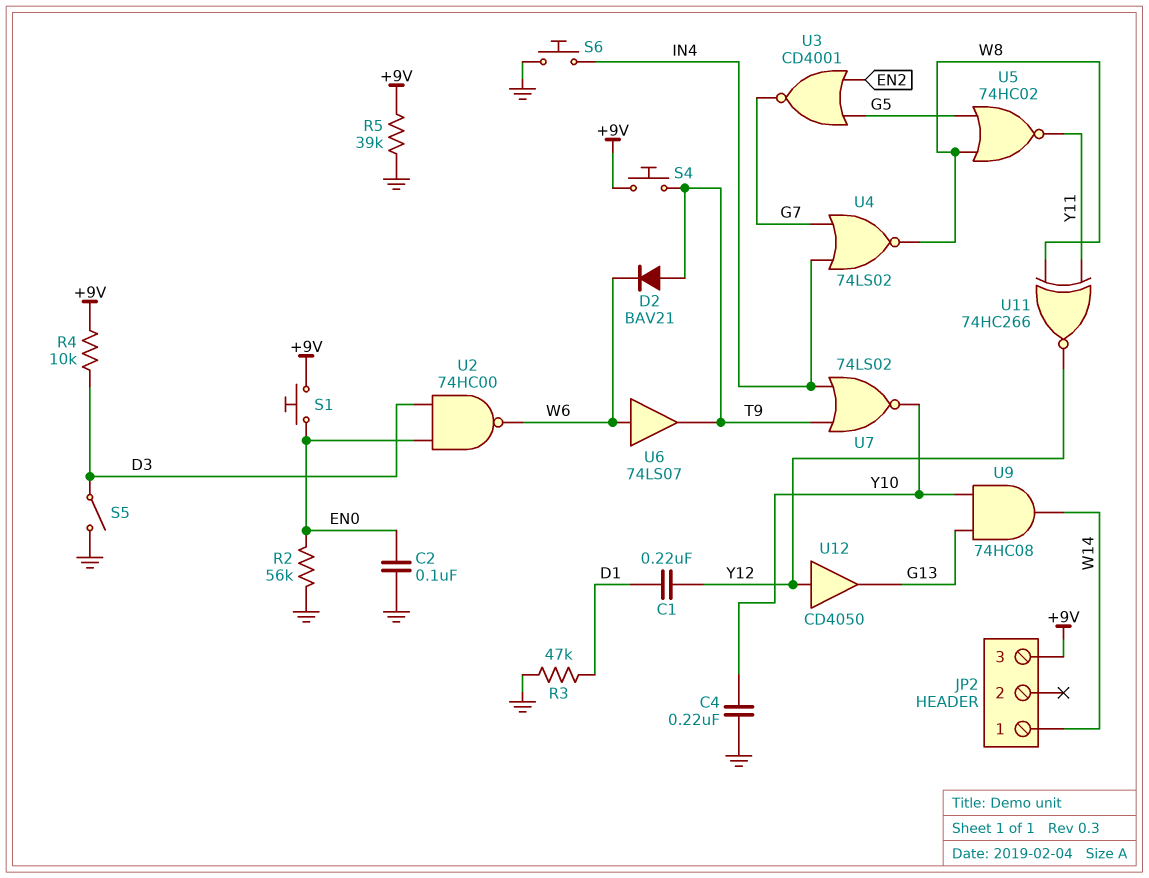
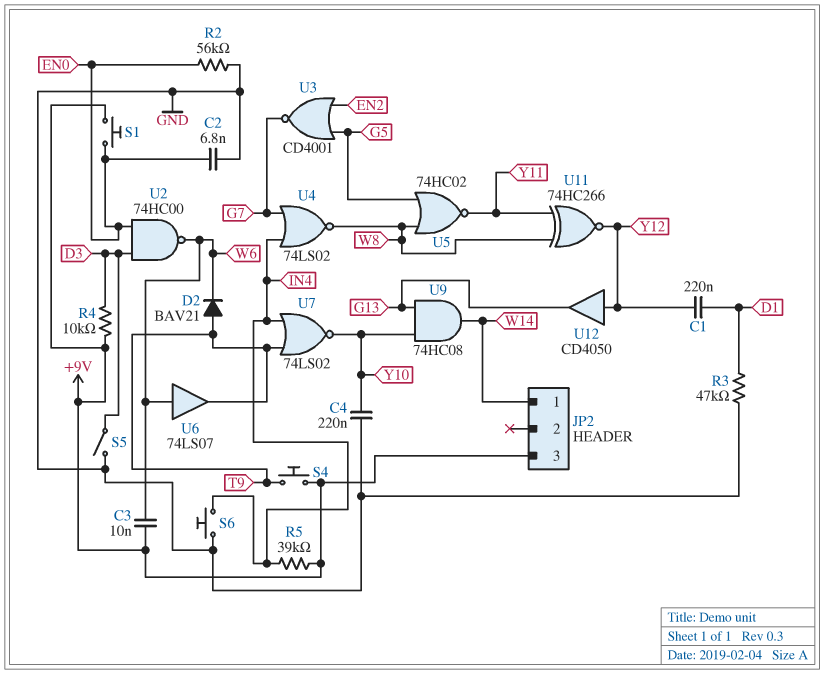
C2: 100nF (EN0, GND) -> 6.8nF (EN0, GND)
C3: none -> 10nF (+9V, W6)
R5: 39k (+9V, GND) -> 39k (+9V, IN4)

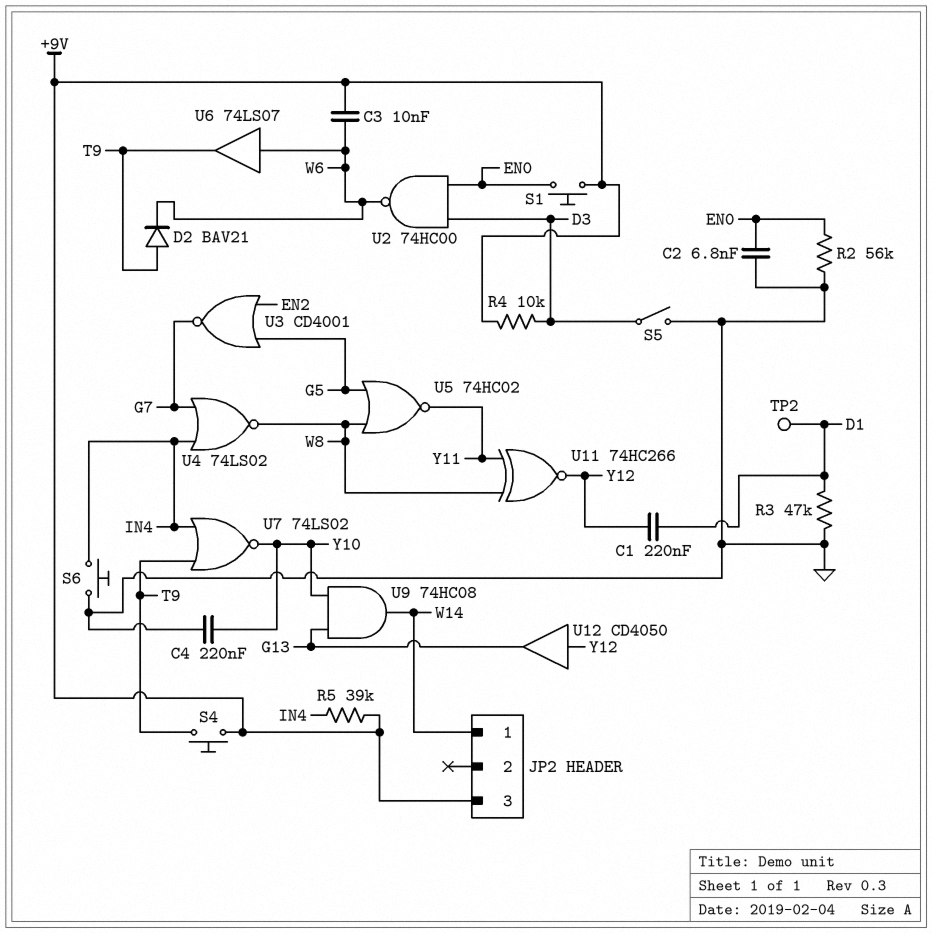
TP2: none -> test point (D1)

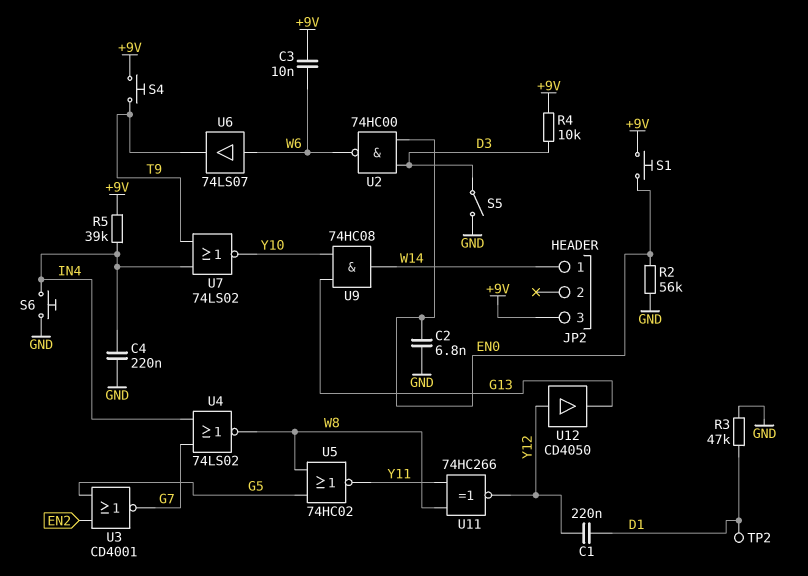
C4: 220nF (GND, Y10) -> 220nF (GND, IN4)
D2: diode BAV21 (A T9, K W6) -> none

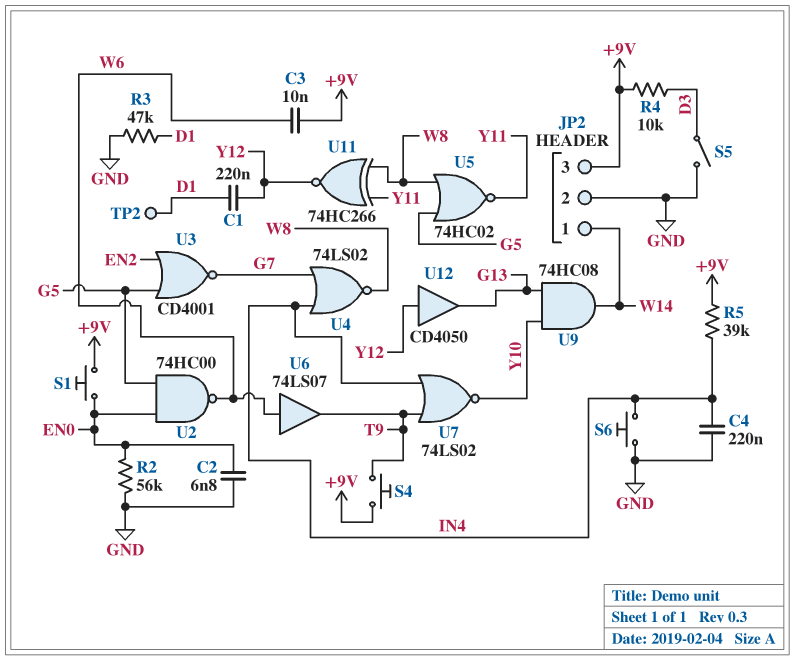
JP2 pin 2: none -> GND
U2: NAND 74HC00 (in D3, in EN0, out W6) -> NAND 74HC00 (in EN0, in G5, out W6)

